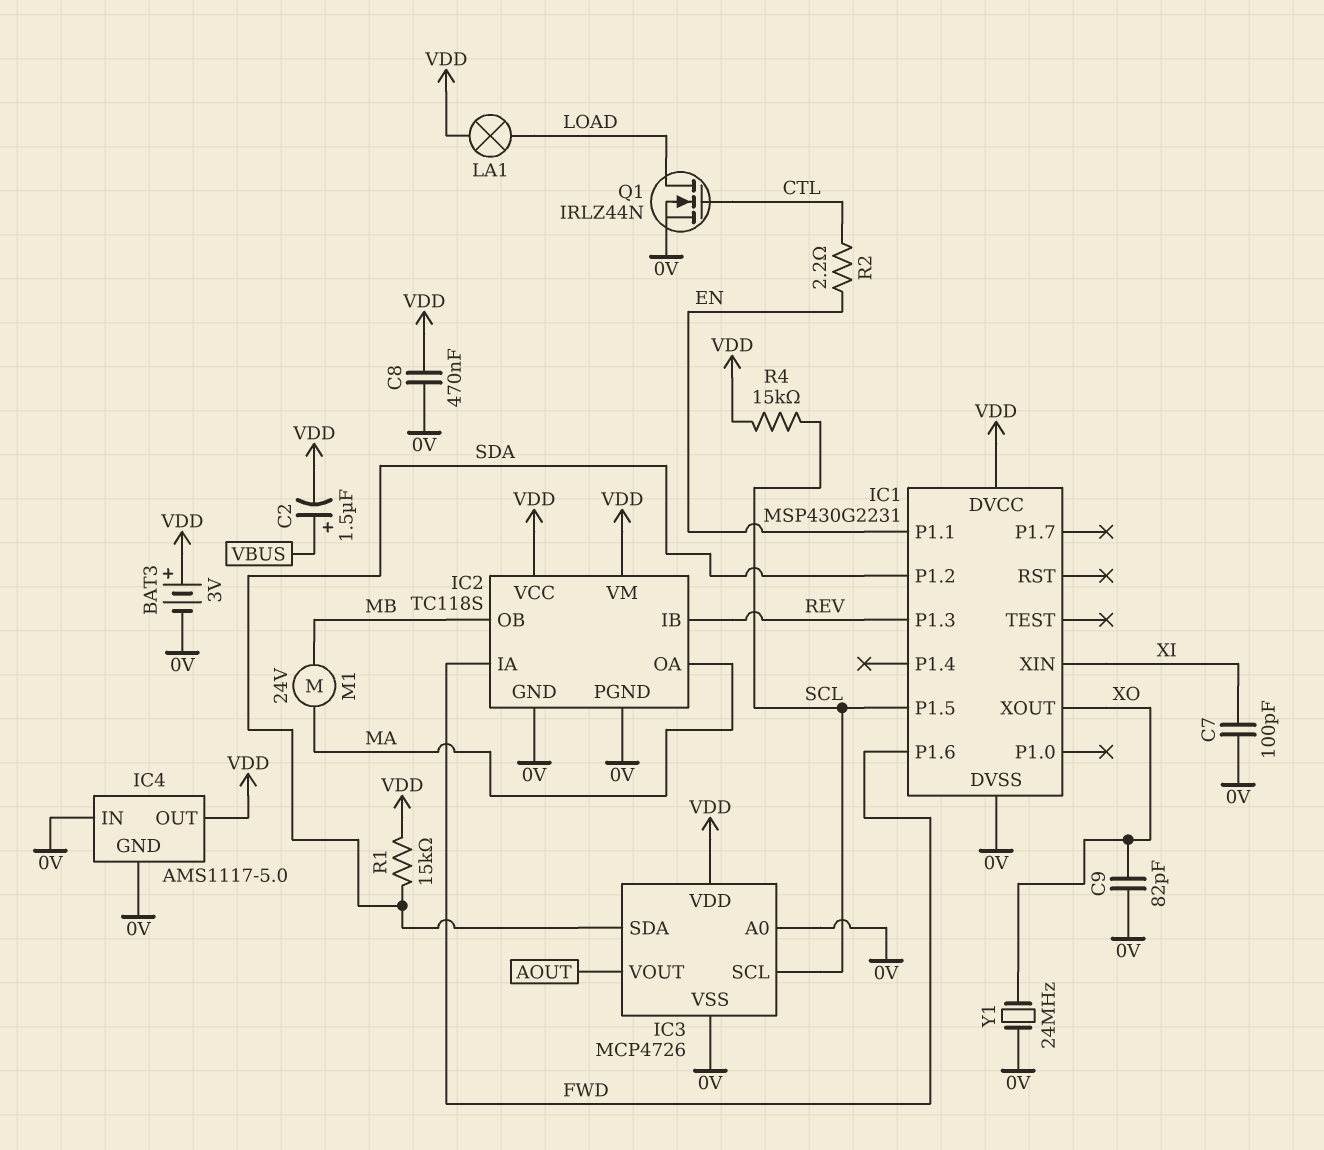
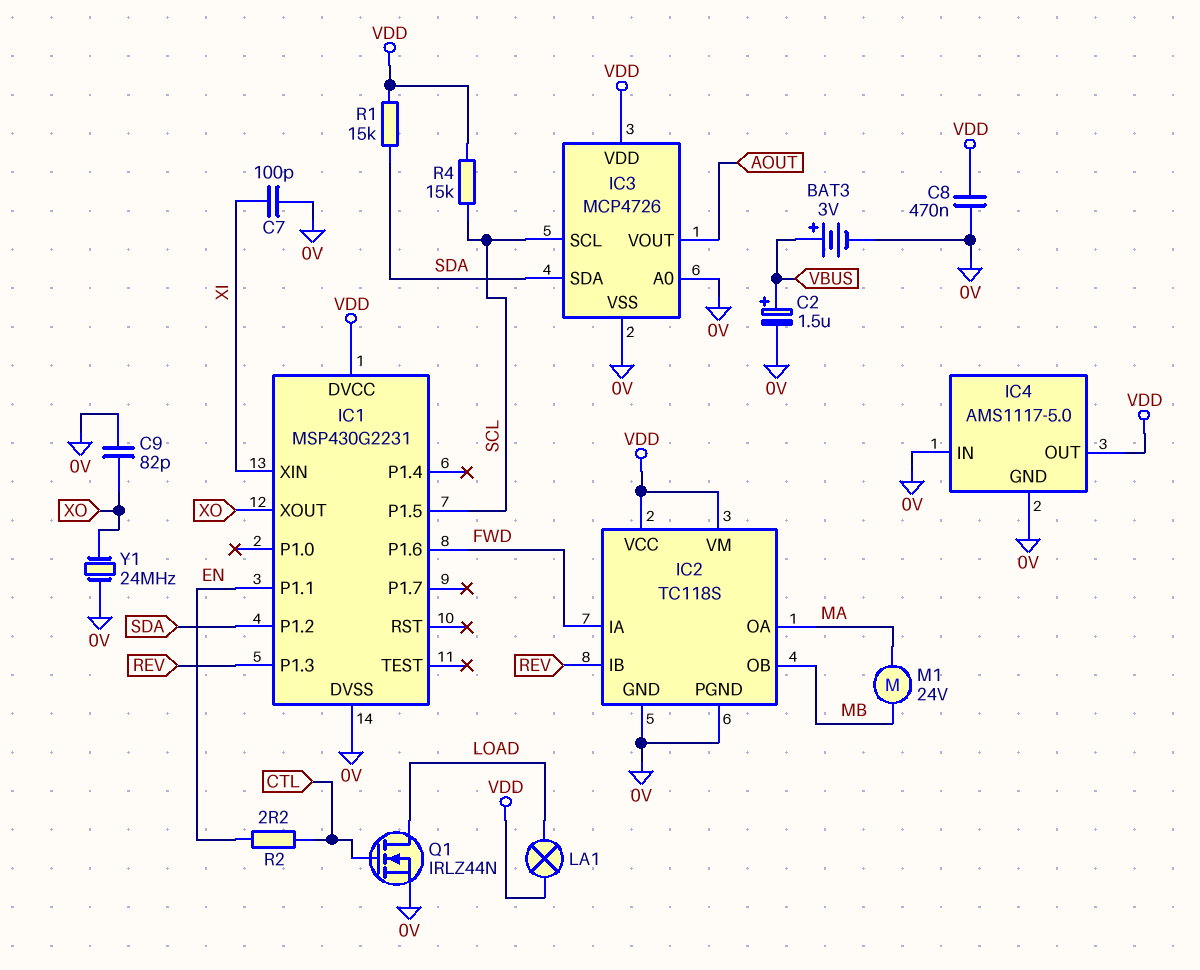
BAT3: 3V (plus VDD, minus 0V) -> 3V (plus VBUS, minus 0V)
C2: 1.5uF (plus VBUS, minus VDD) -> 1.5uF (plus VBUS, minus 0V)

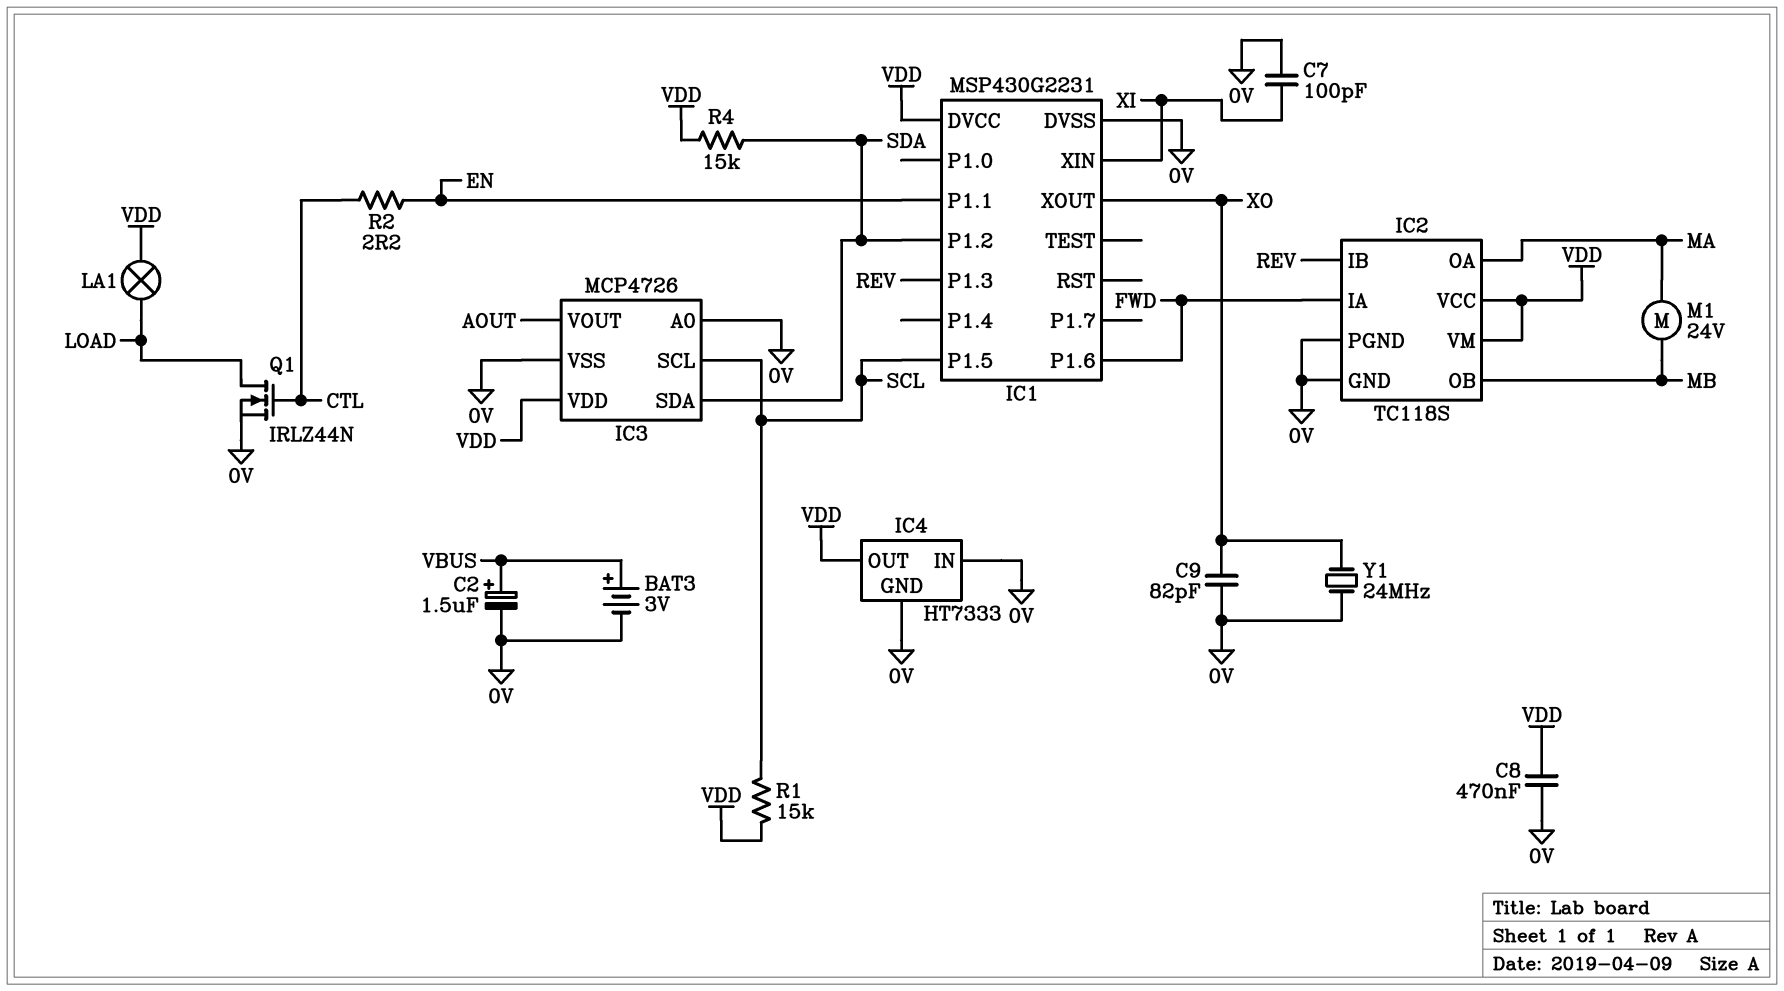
IC4: AMS1117-5.0 -> HT7333
R1: 15k (SDA, VDD) -> 15k (SCL, VDD)
R4: 15k (SCL, VDD) -> 15k (SDA, VDD)

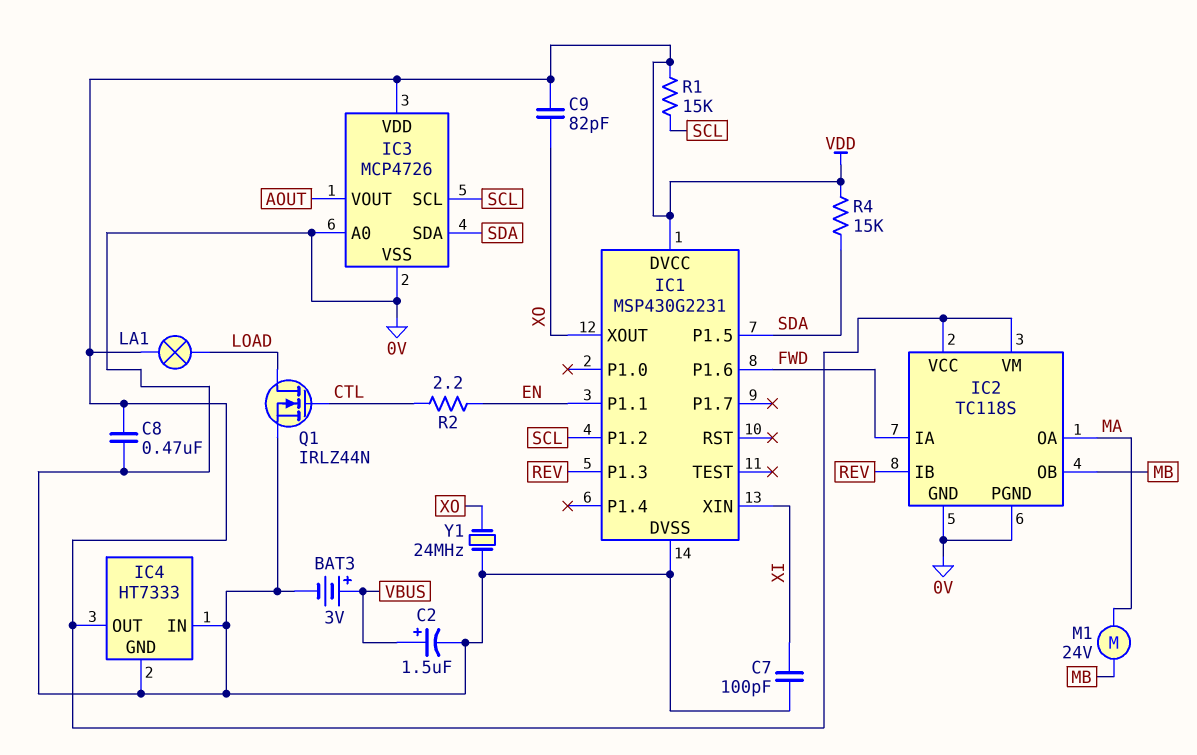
C9: 82pF (0V, XO) -> 82pF (VDD, XO)
IC1 pin P1.2: SDA -> SCL
IC1 pin P1.5: SCL -> SDA

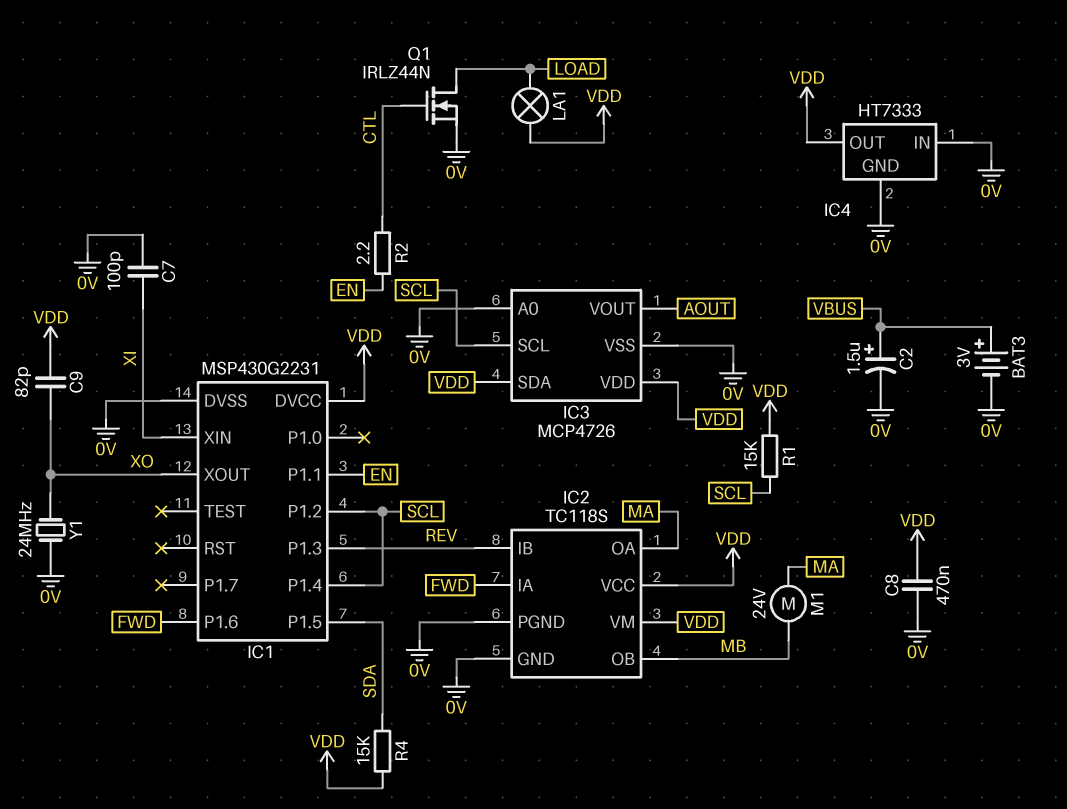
IC1 pin P1.4: none -> SCL
IC3 pin SDA: SDA -> VDD

